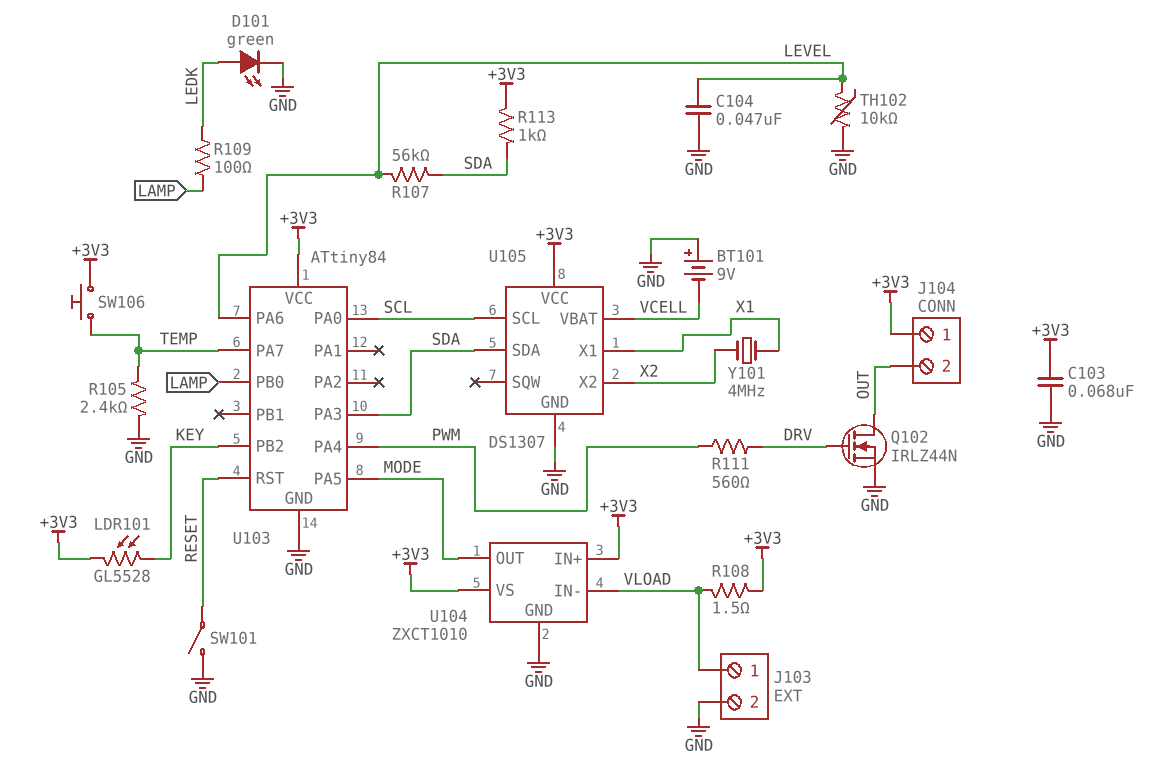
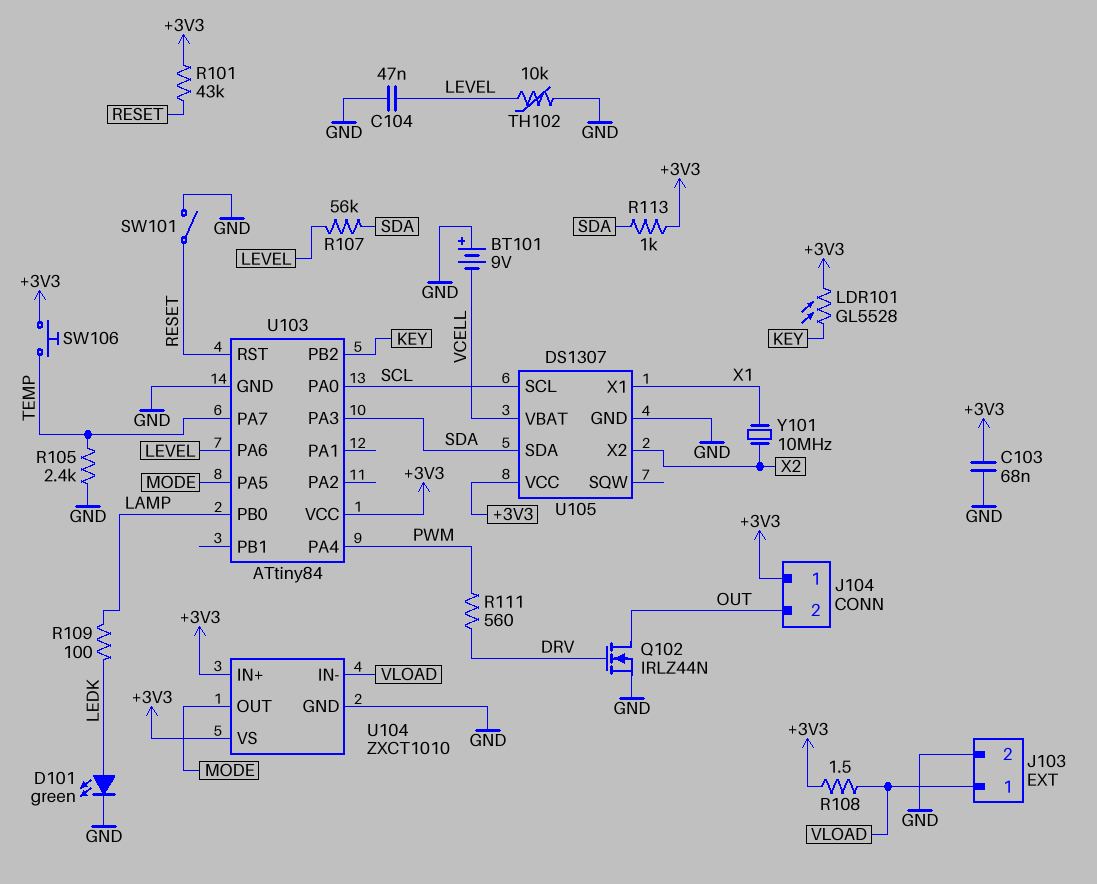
R101: none -> 43k (+3V3, RESET)
Y101: 4MHz (X1, X2) -> 10MHz (X1, X2)

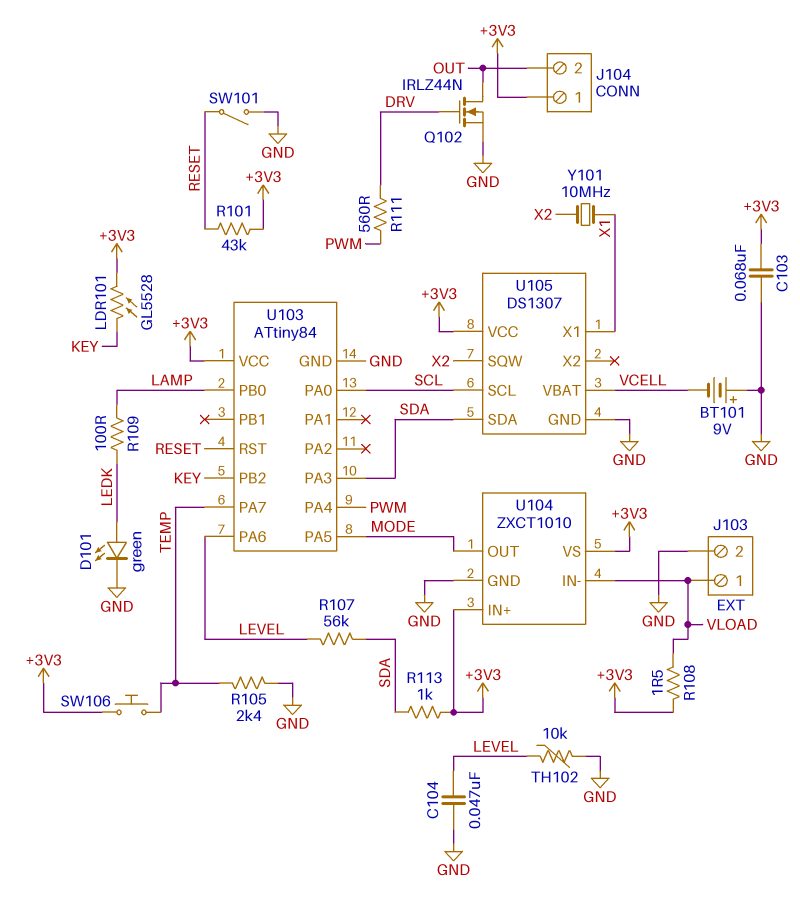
U105 pin SQW: none -> X2
U105 pin X2: X2 -> none

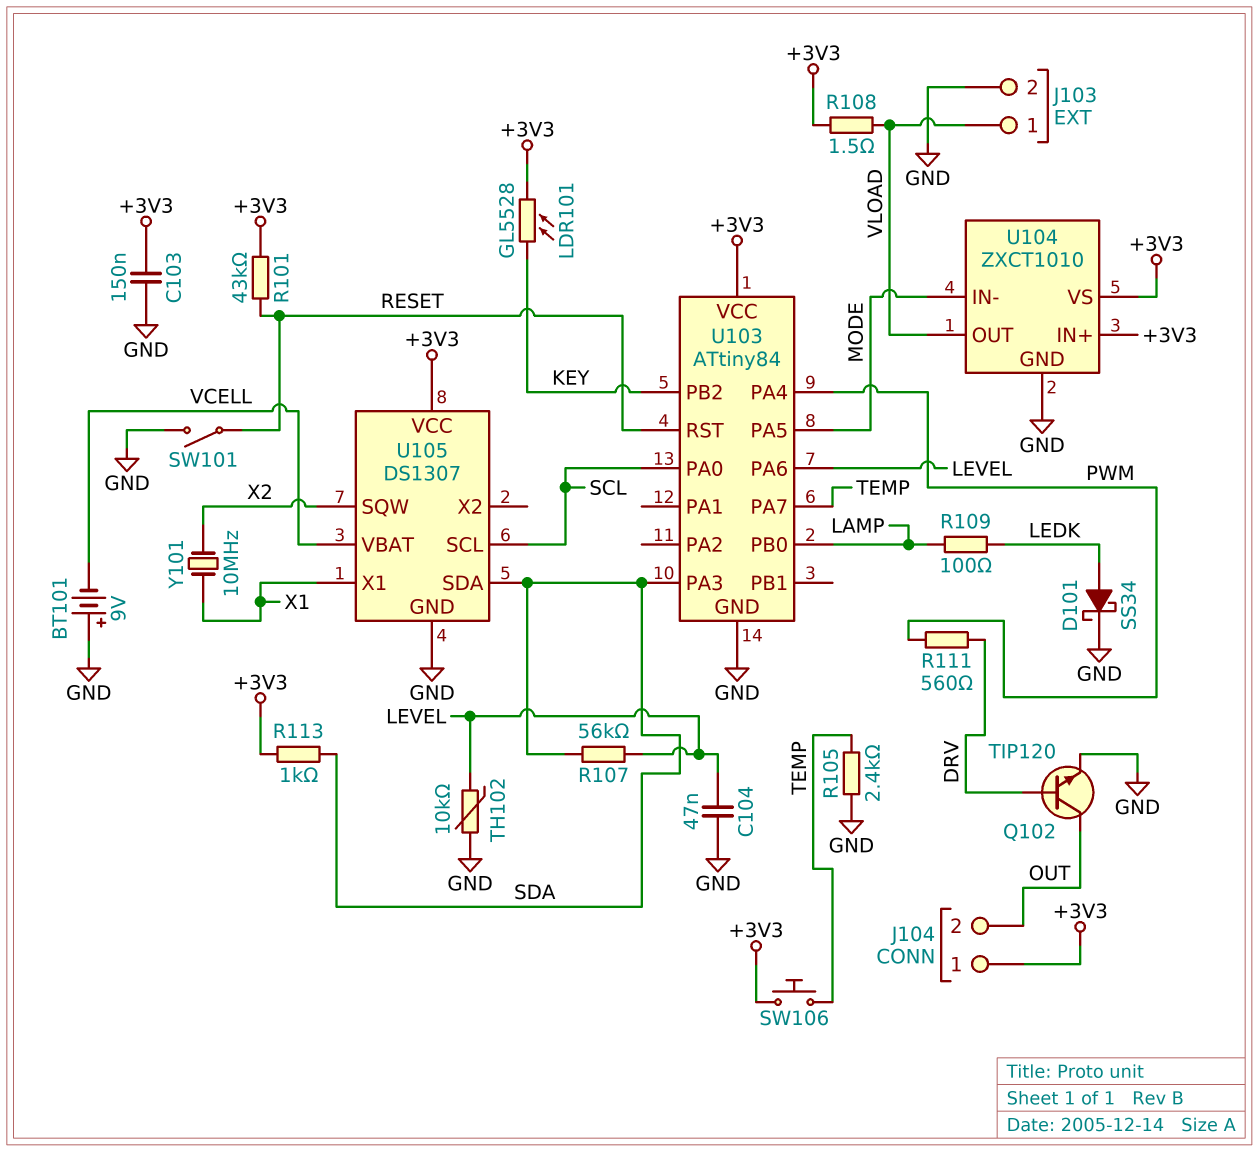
C103: 68nF (+3V3, GND) -> 150nF (+3V3, GND)
D101: LED green (A LEDK, K GND) -> schottky SS34 (A LEDK, K GND)
Q102: NMOS IRLZ44N (G DRV, D OUT, S GND) -> NPN TIP120 (B DRV, C OUT, E GND)
U104 pin IN-: VLOAD -> MODE
U104 pin OUT: MODE -> VLOAD

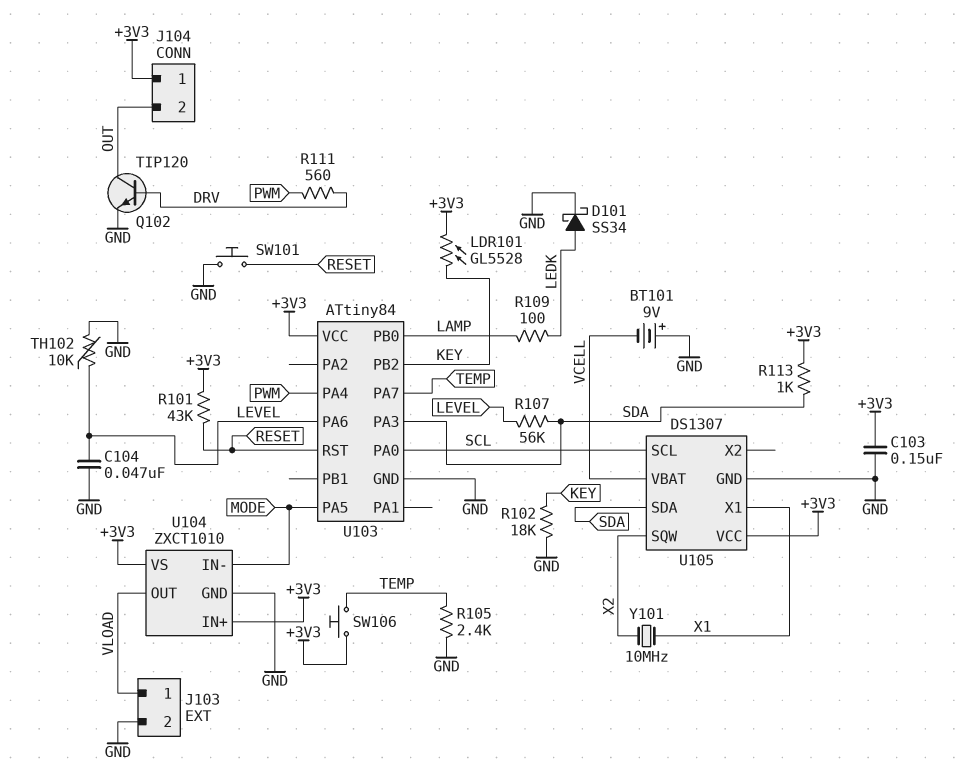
R102: none -> 18k (GND, KEY)
R108: 1.5 (+3V3, VLOAD) -> none
SW101: switch (GND, RESET) -> button (GND, RESET)

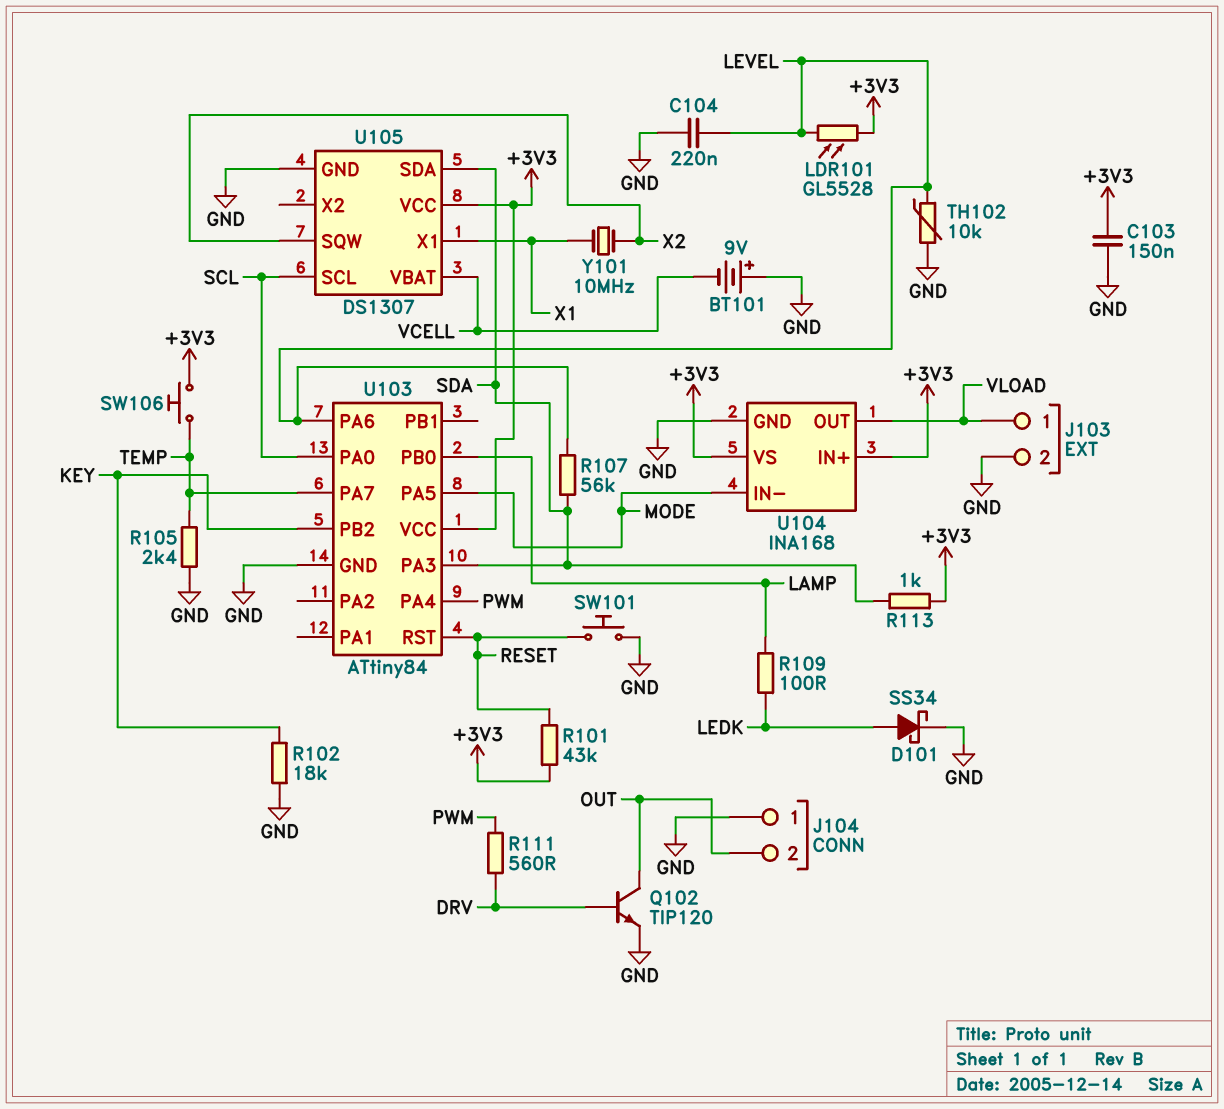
C104: 47nF (GND, LEVEL) -> 220nF (GND, LEVEL)
J104 pin 1: +3V3 -> GND
LDR101: GL5528 (+3V3, KEY) -> GL5528 (+3V3, LEVEL)
U104: ZXCT1010 -> INA168

